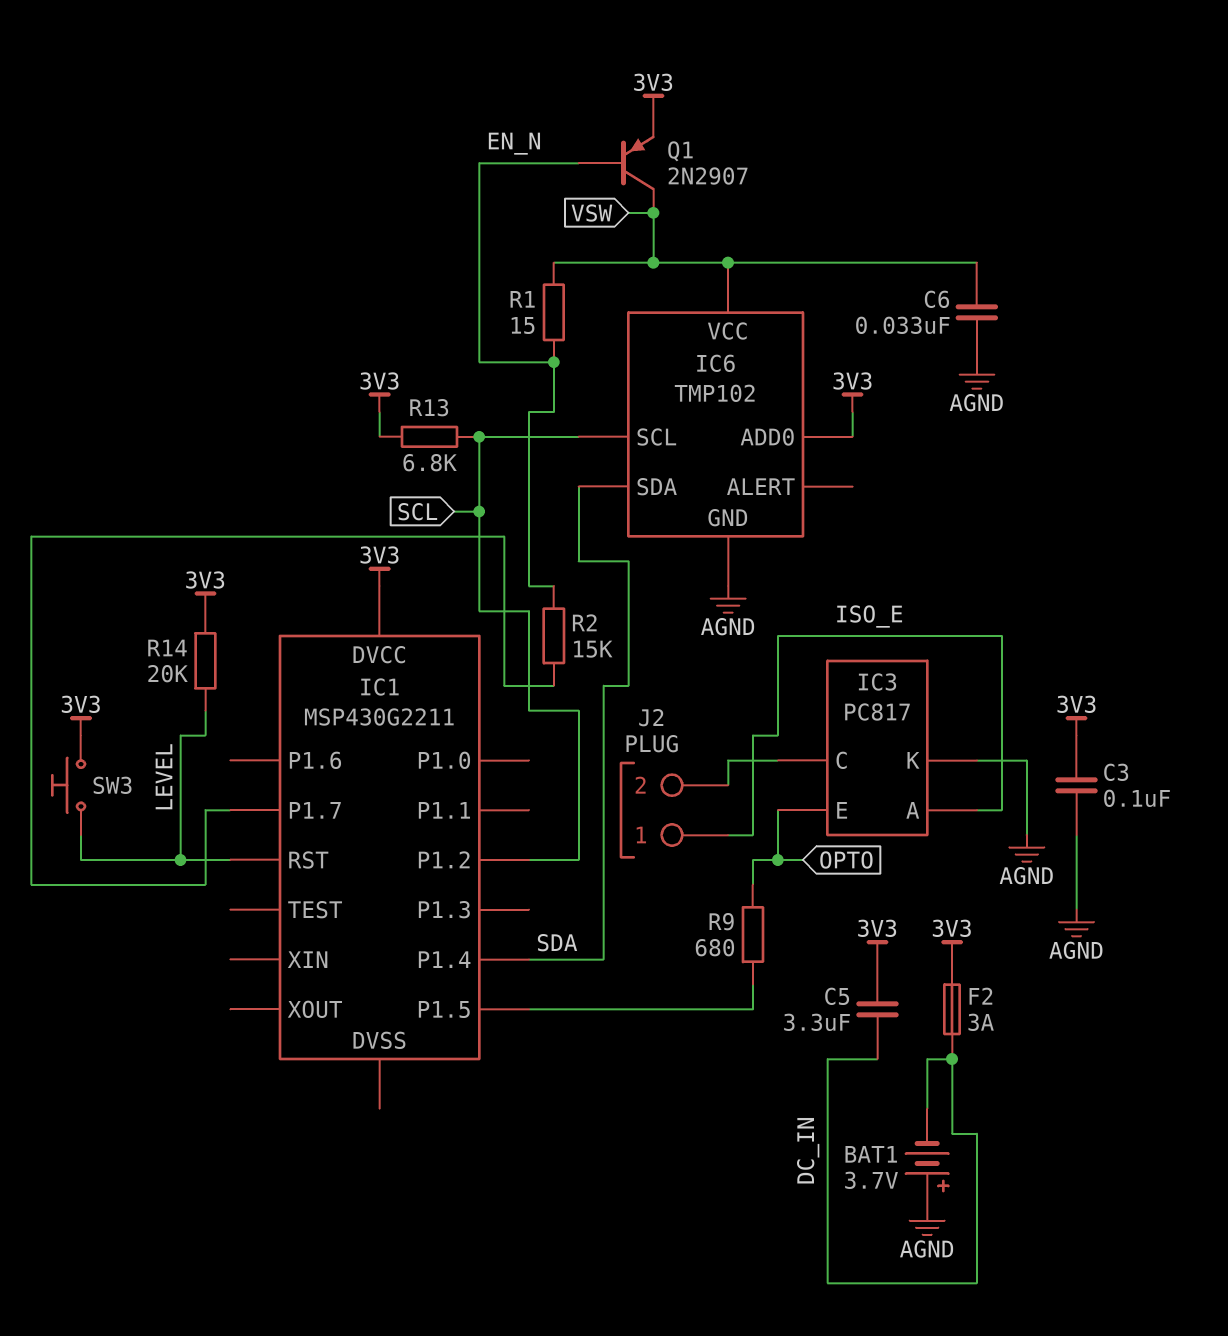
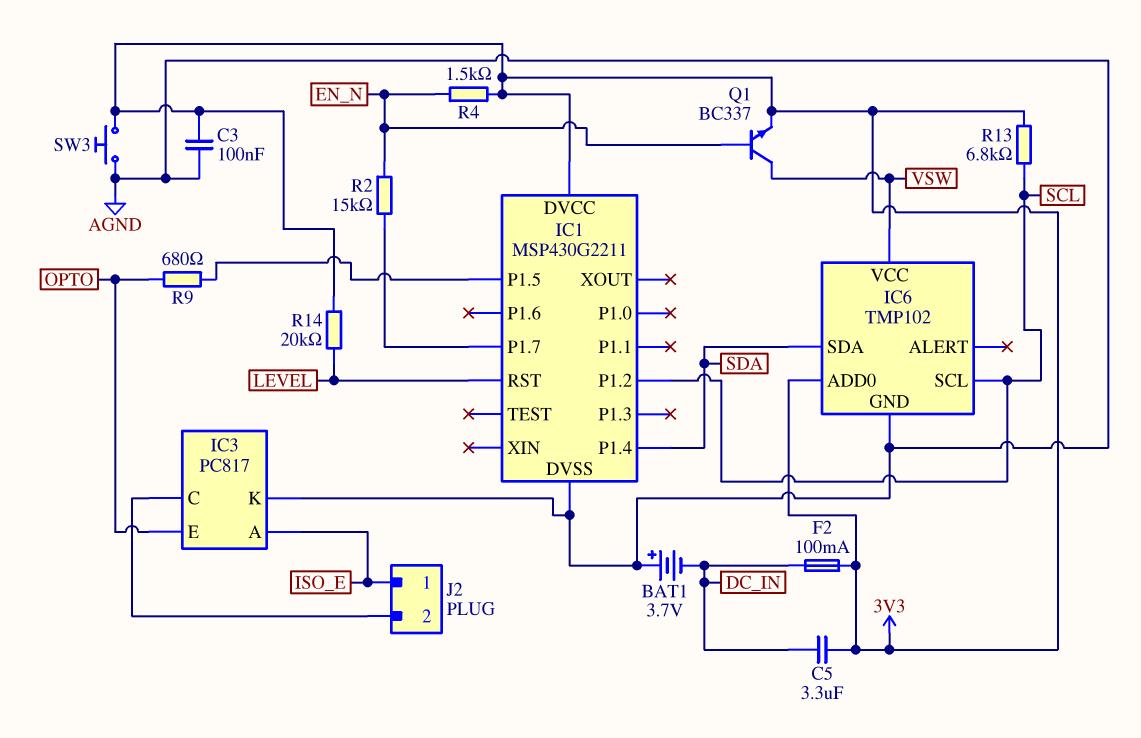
C6: 33nF (AGND, VSW) -> none
F2: 3A (3V3, DC_IN) -> 100mA (3V3, DC_IN)
IC1 pin DVSS: none -> AGND
Q1: PNP 2N2907 (B EN_N, C VSW, E 3V3) -> NPN BC337 (B EN_N, C VSW, E 3V3)
R1: 15 (EN_N, VSW) -> none
R4: none -> 1.5k (3V3, EN_N)
SW3: button (3V3, LEVEL) -> button (3V3, AGND)

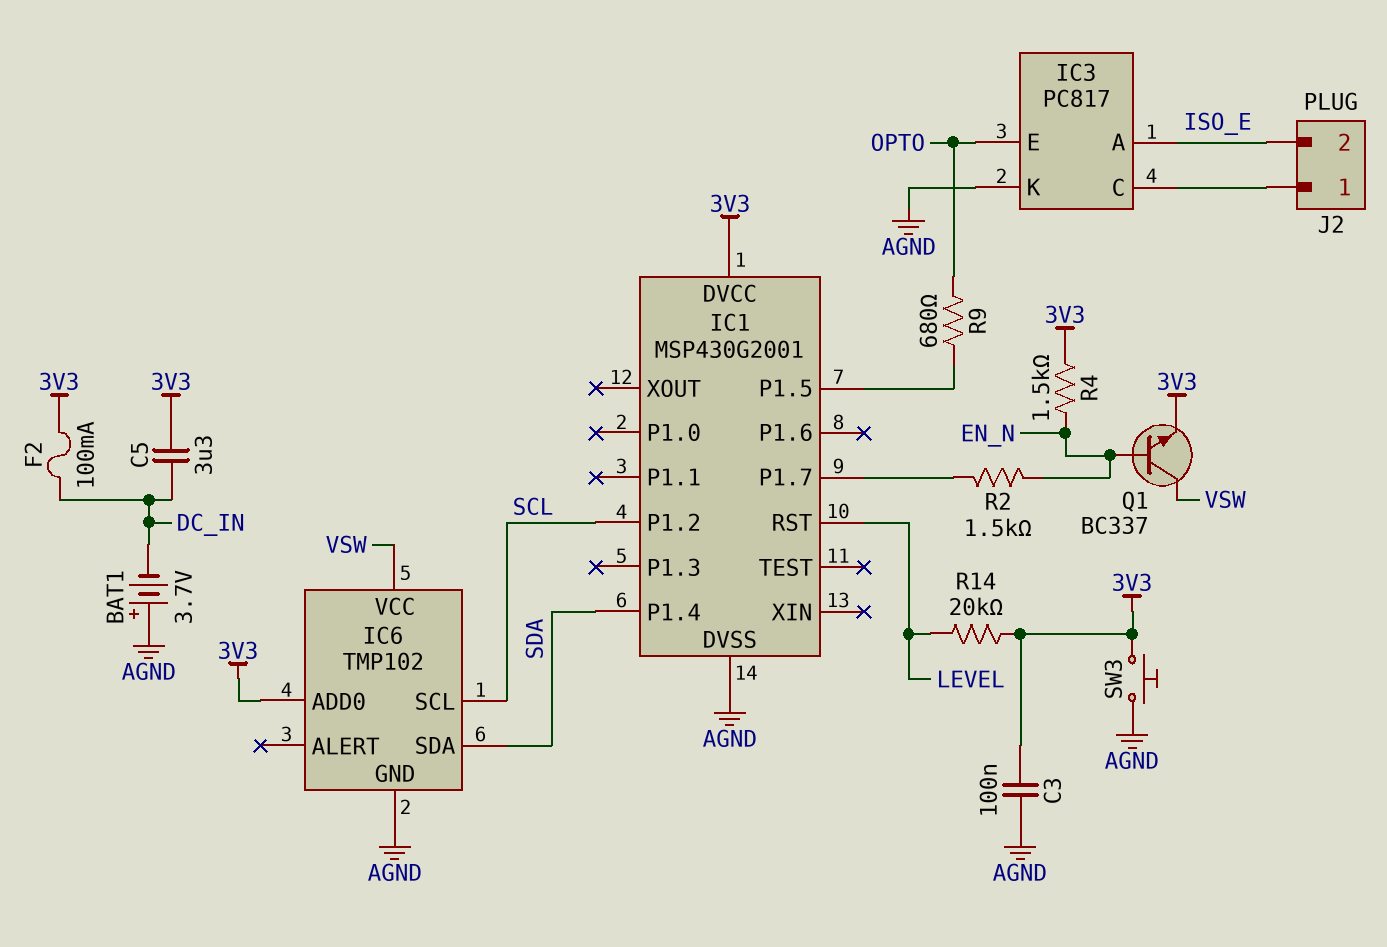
IC1: MSP430G2211 -> MSP430G2001
J2 pin 1: ISO_E -> IC3/C
J2 pin 2: IC3/C -> ISO_E
R2: 15k (EN_N, IC1/P1.7) -> 1.5k (EN_N, IC1/P1.7)
R13: 6.8k (3V3, SCL) -> none

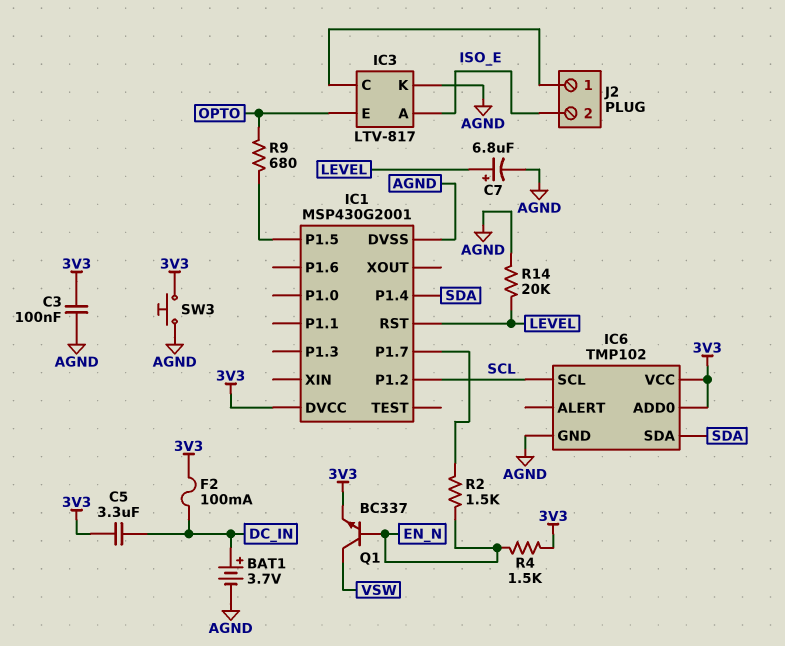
BAT1: 3.7V (plus AGND, minus DC_IN) -> 3.7V (plus DC_IN, minus AGND)
C7: none -> 6.8uF (plus LEVEL, minus AGND)
IC3: PC817 -> LTV-817
IC6 pin VCC: VSW -> 3V3
R14: 20k (3V3, LEVEL) -> 20k (AGND, LEVEL)

